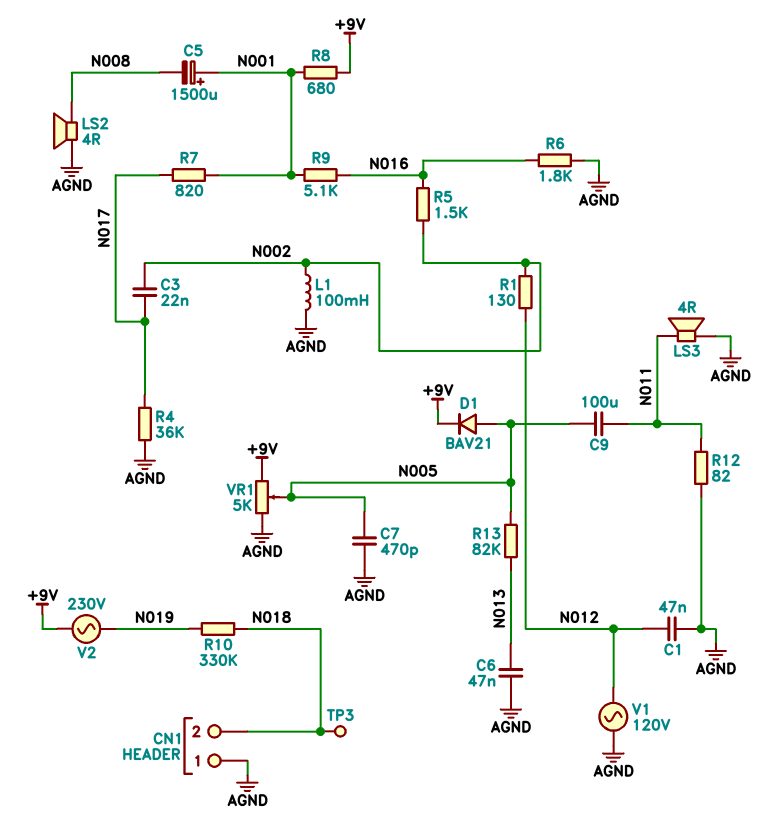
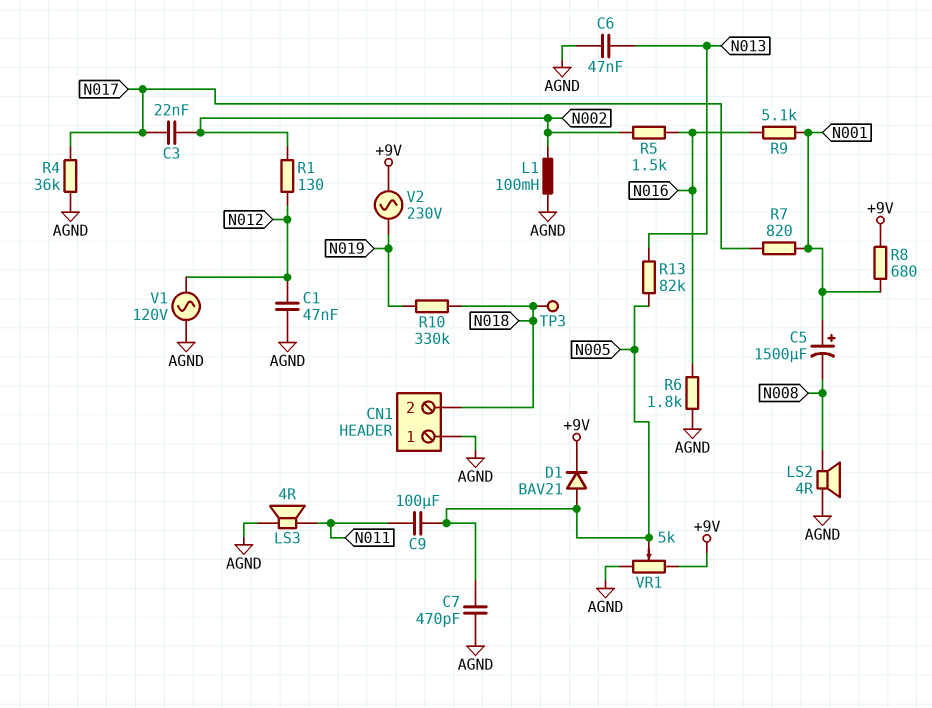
R12: 82 (AGND, N011) -> none

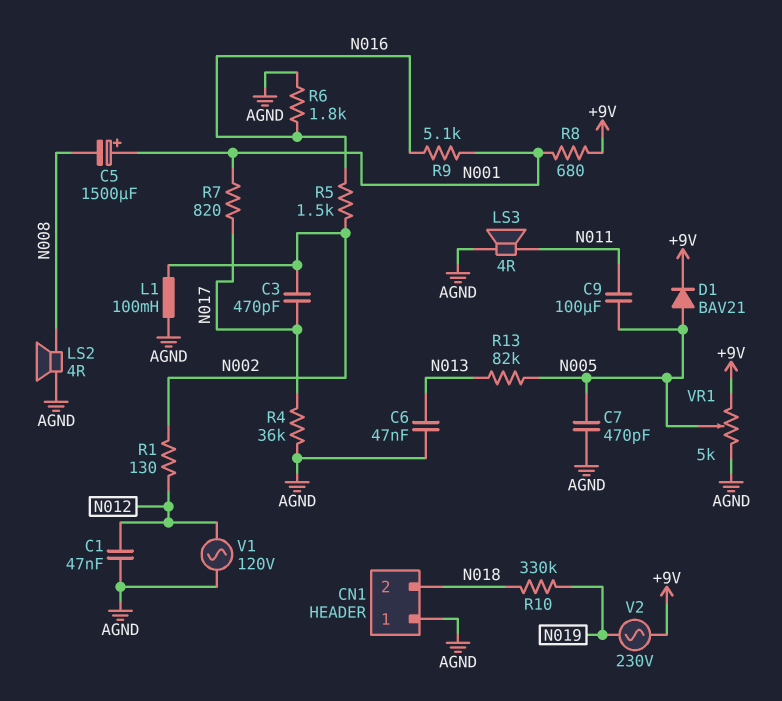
C3: 22nF (N002, N017) -> 470pF (N002, N017)
TP3: test point (N018) -> none

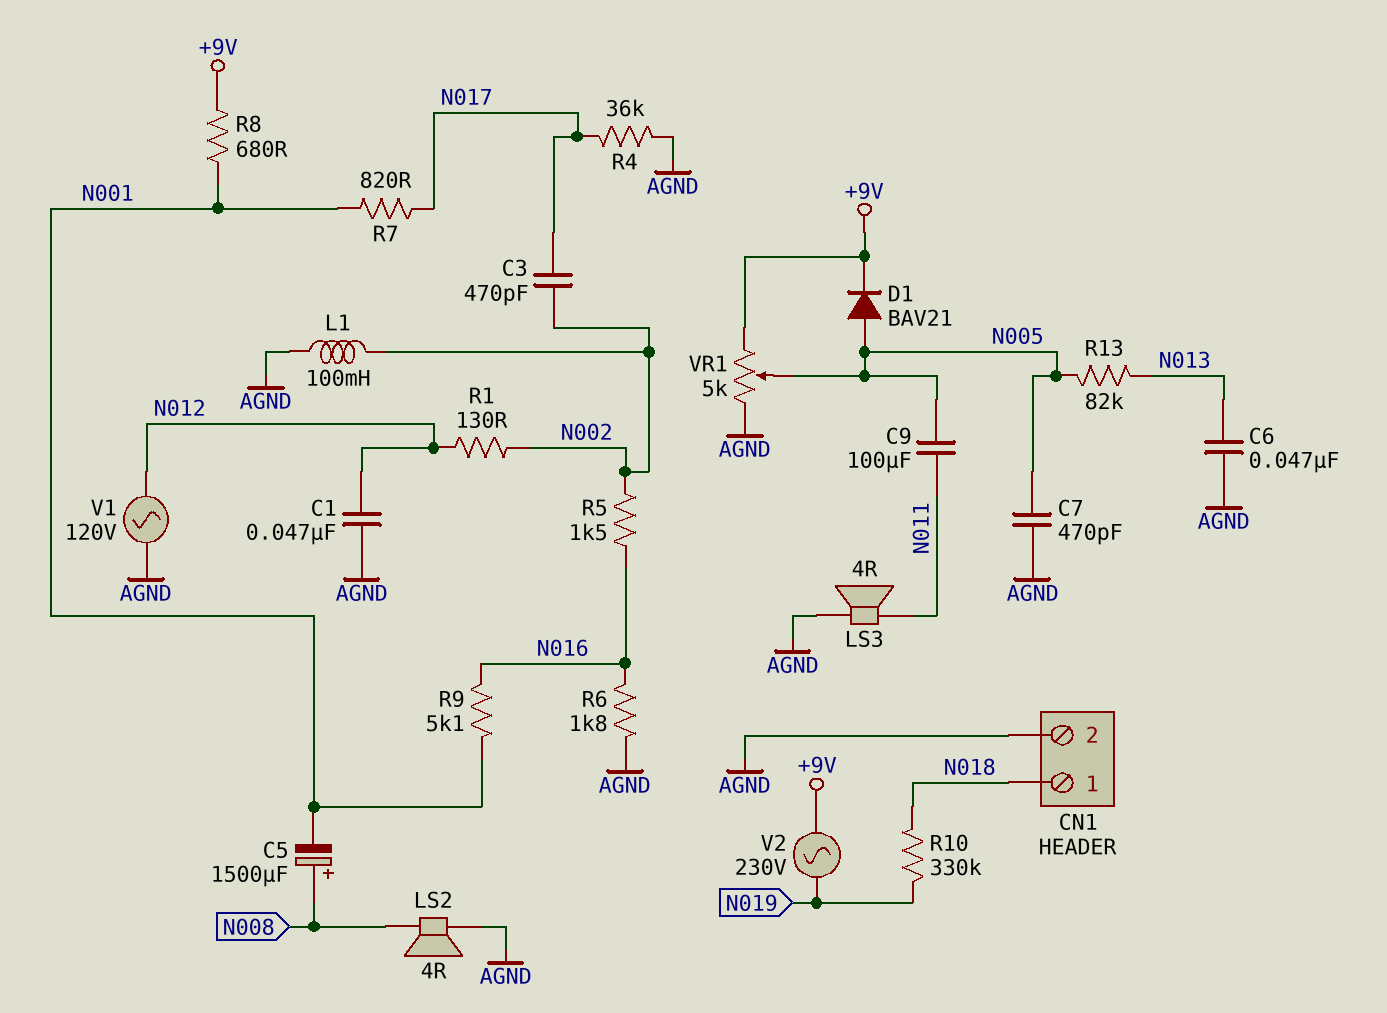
C5: 1500uF (plus N001, minus N008) -> 1500uF (plus N008, minus N001)
CN1 pin 1: AGND -> N018
CN1 pin 2: N018 -> AGND

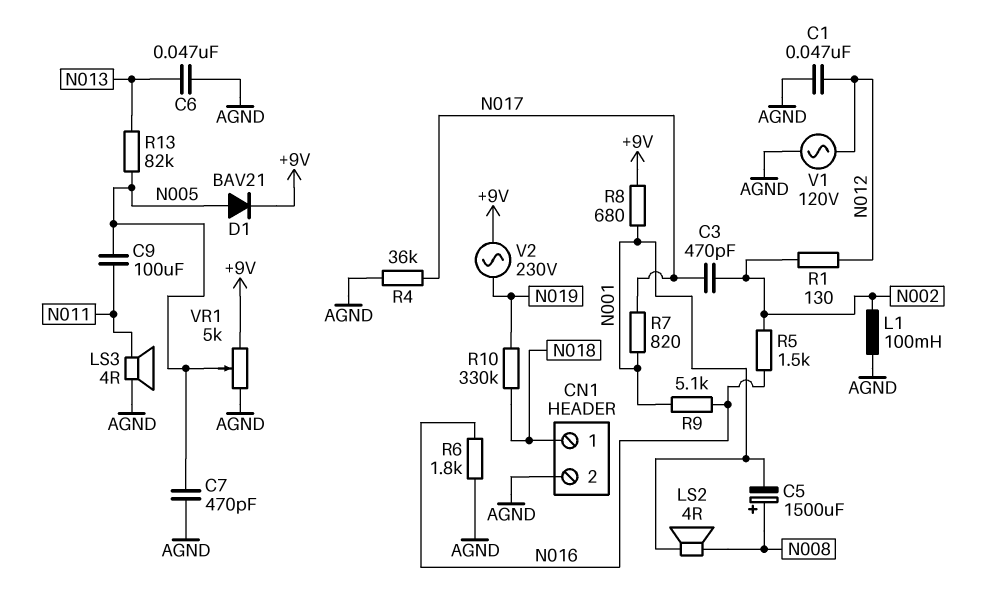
LS2: speaker 4R (AGND, N008) -> speaker 4R (N001, N008)

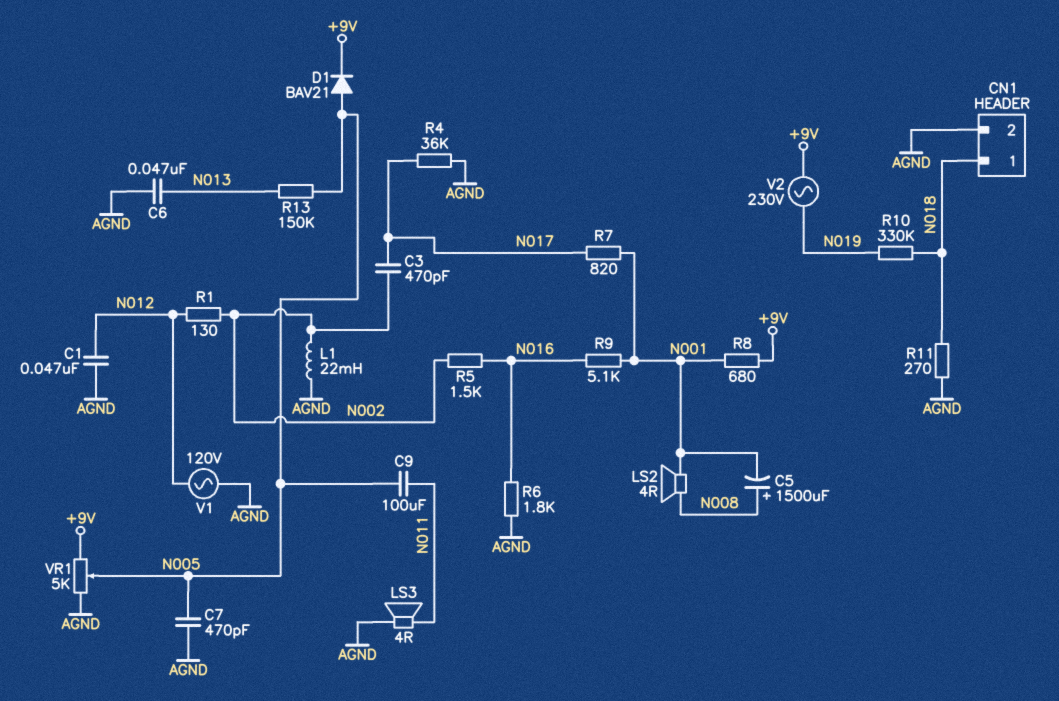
L1: 100mH (AGND, N002) -> 22mH (AGND, N002)
R11: none -> 270 (AGND, N018)
R13: 82k (N005, N013) -> 150k (N005, N013)

